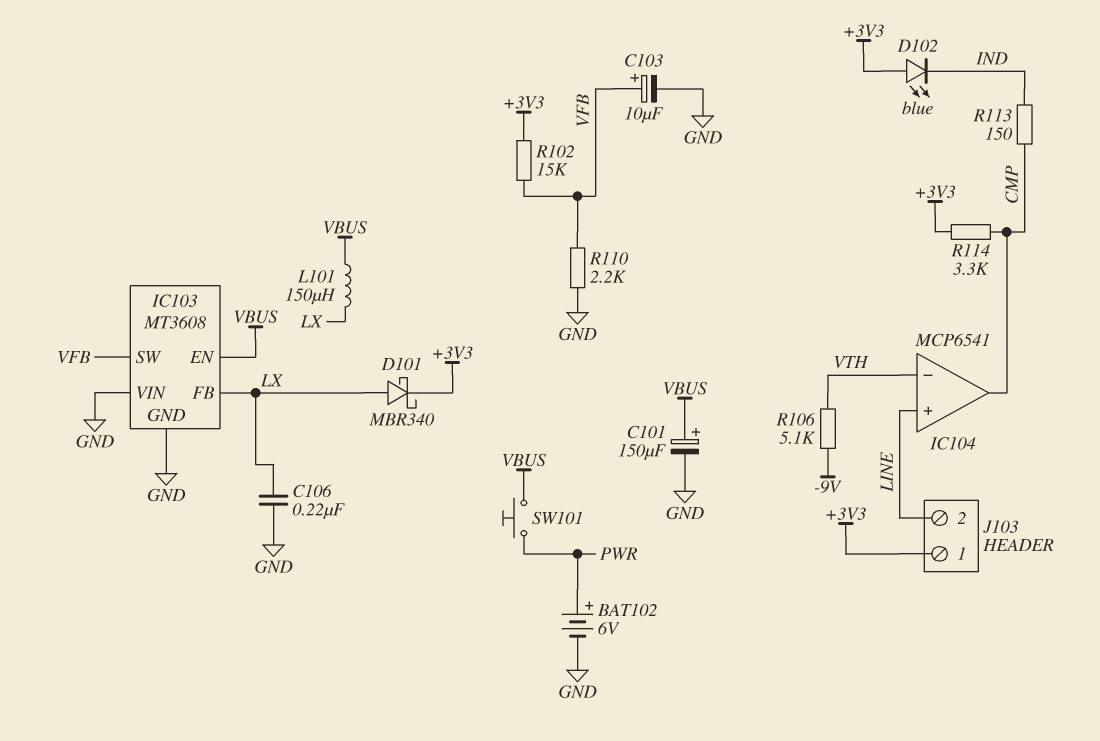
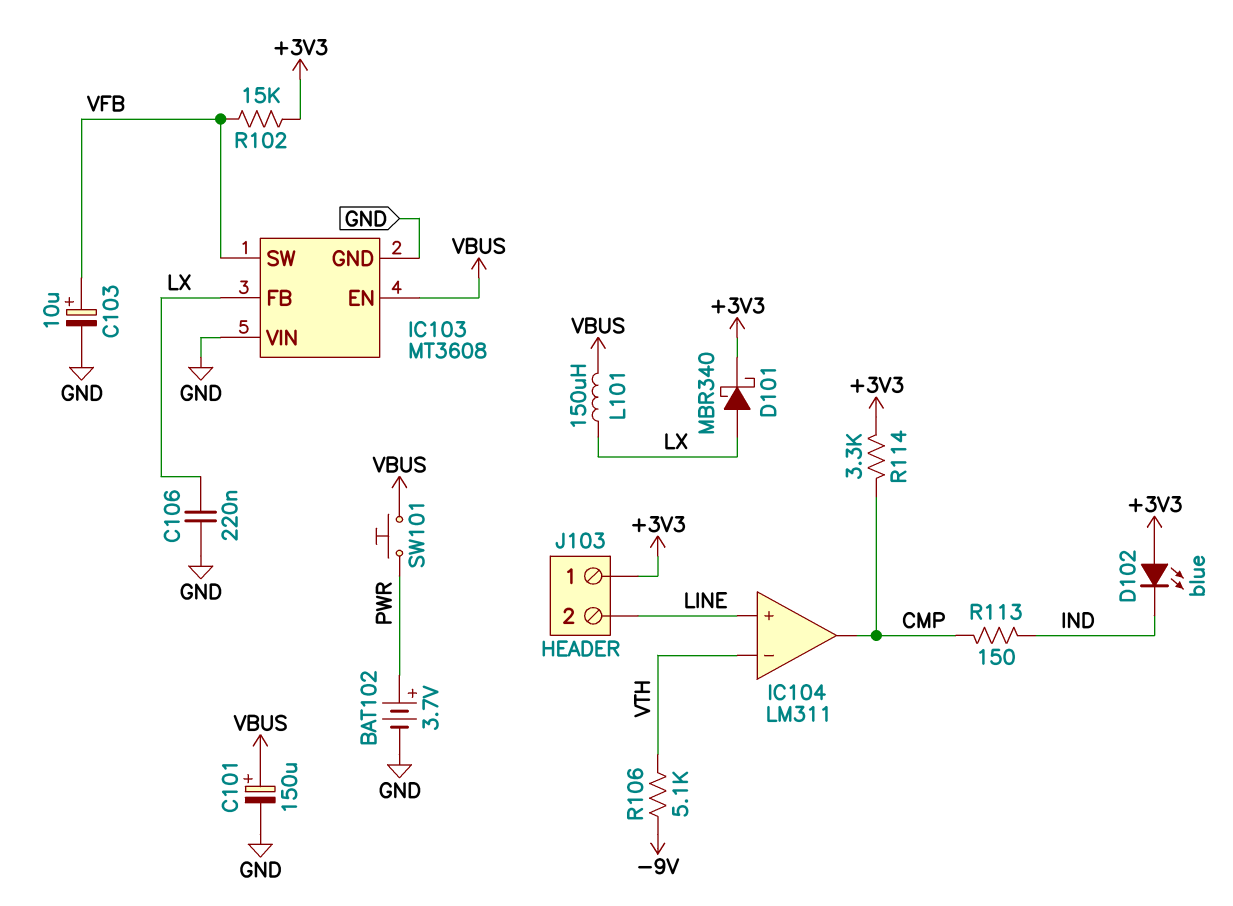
BAT102: 6V (plus PWR, minus GND) -> 3.7V (plus PWR, minus GND)
IC104: MCP6541 -> LM311
R110: 2.2k (GND, VFB) -> none

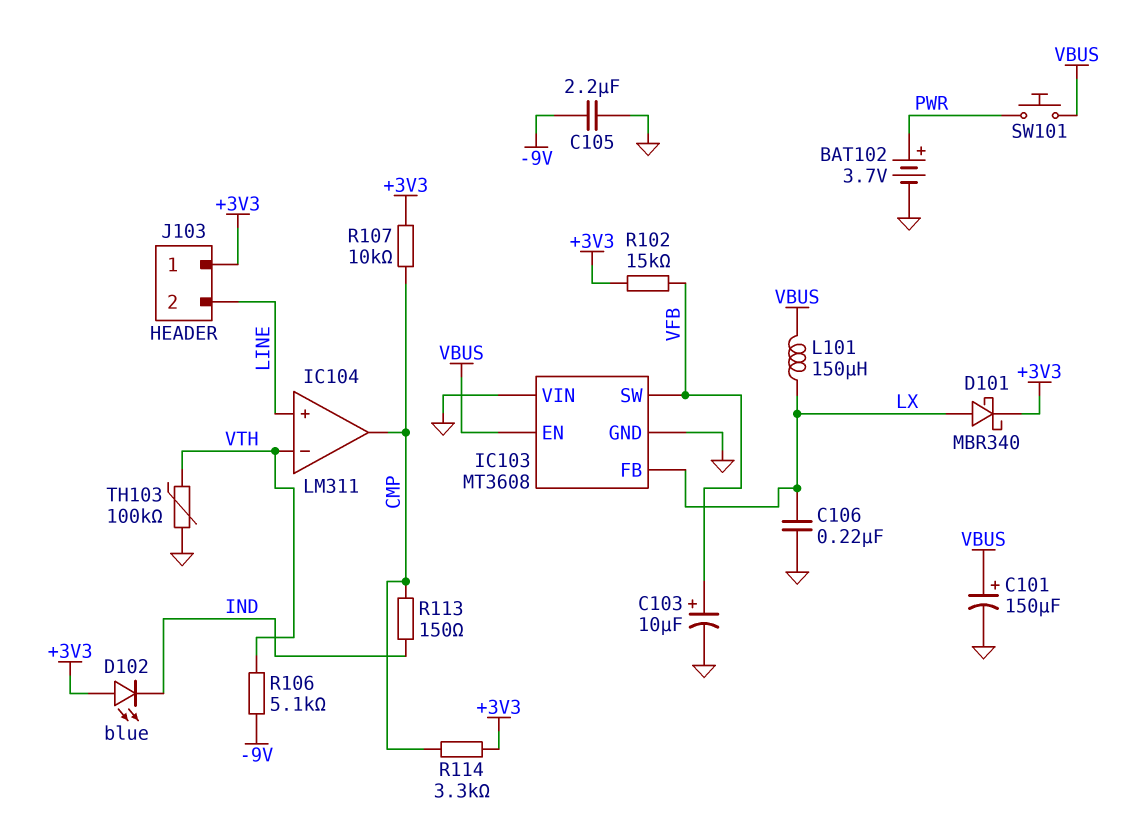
C105: none -> 2.2uF (-9V, GND)
R107: none -> 10k (+3V3, CMP)
TH103: none -> 100k (GND, VTH)

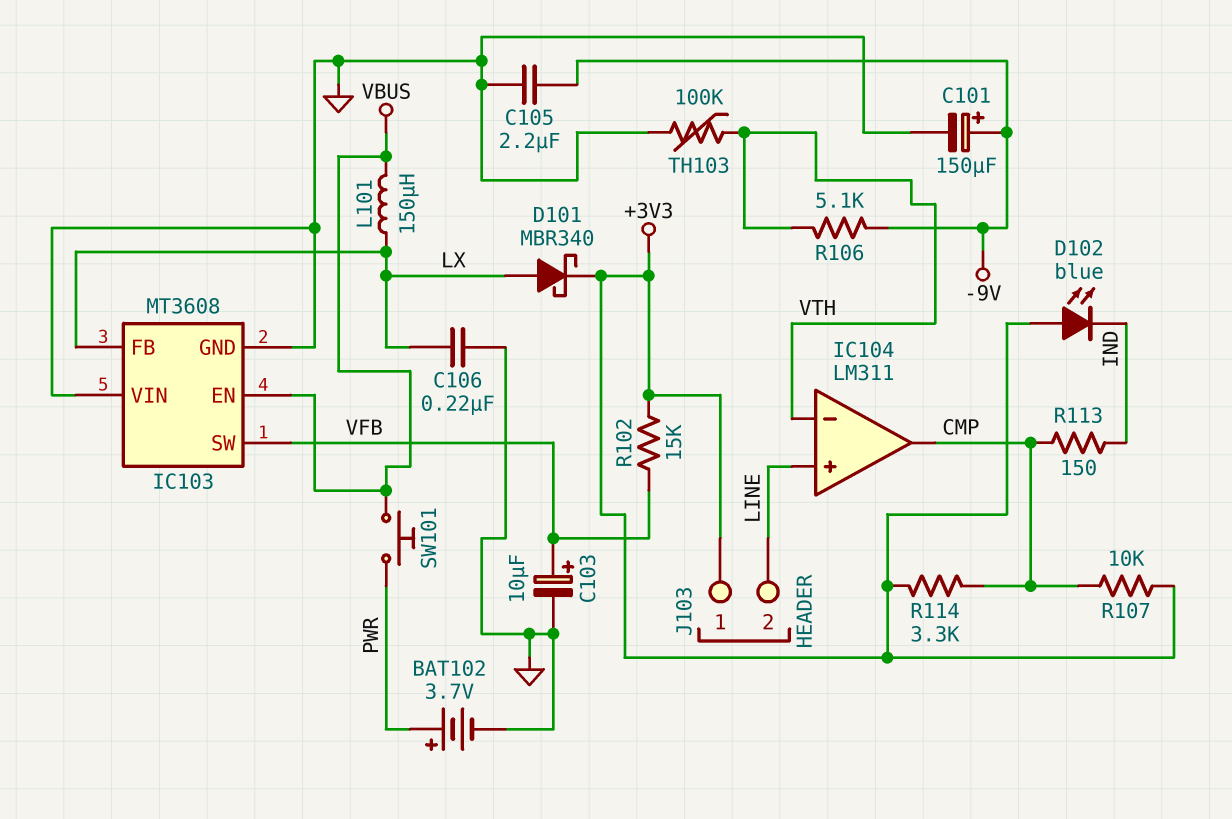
C101: 150uF (plus VBUS, minus GND) -> 150uF (plus -9V, minus GND)

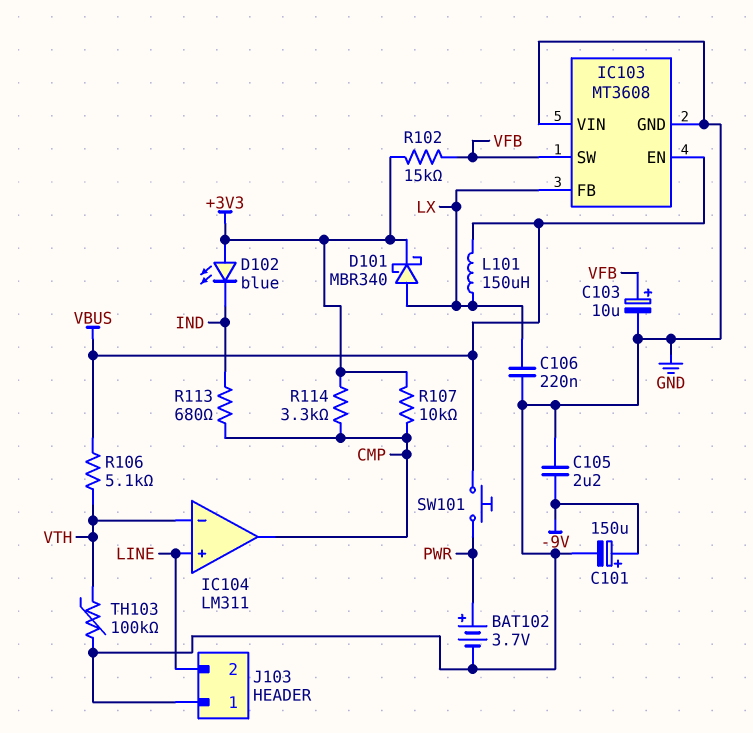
J103 pin 1: +3V3 -> GND
R106: 5.1k (-9V, VTH) -> 5.1k (VBUS, VTH)
R113: 150 (CMP, IND) -> 680 (CMP, IND)

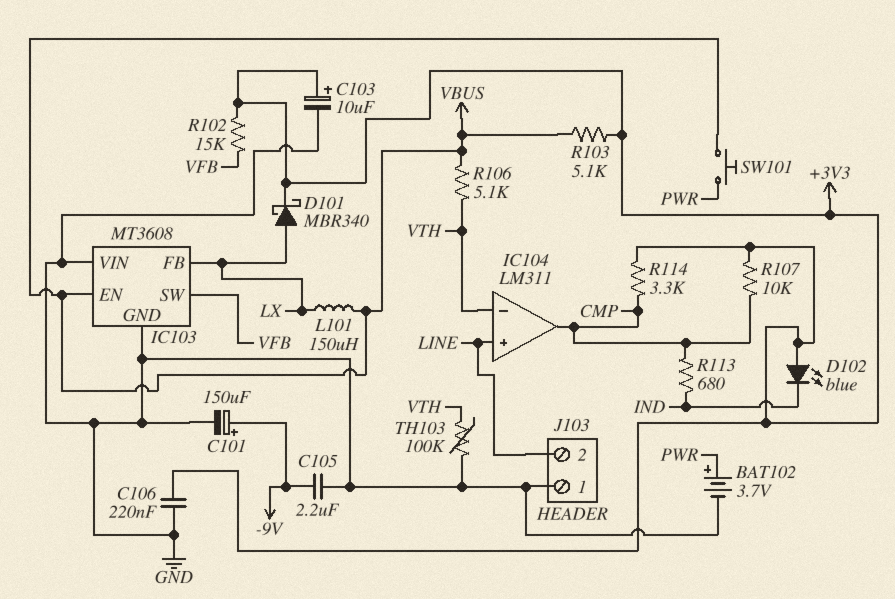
C103: 10uF (plus VFB, minus GND) -> 10uF (plus +3V3, minus GND)
C106: 220nF (GND, LX) -> 220nF (+3V3, GND)
R103: none -> 5.1k (+3V3, VBUS)

